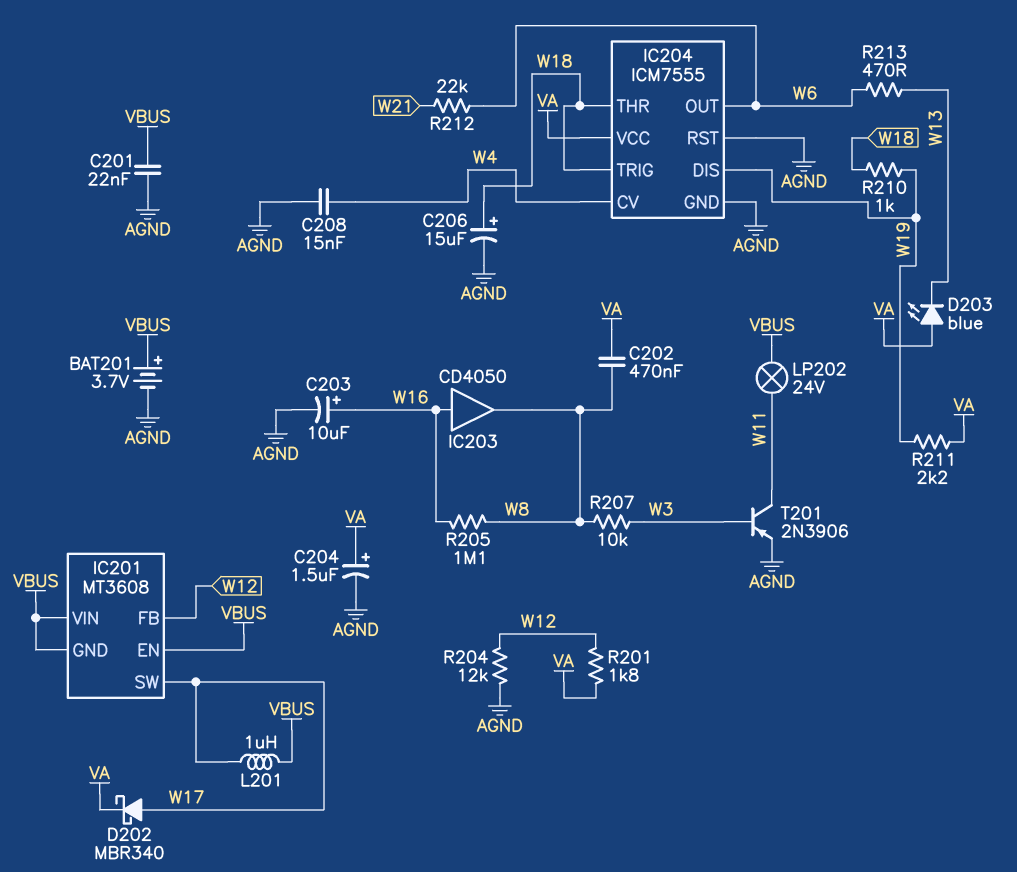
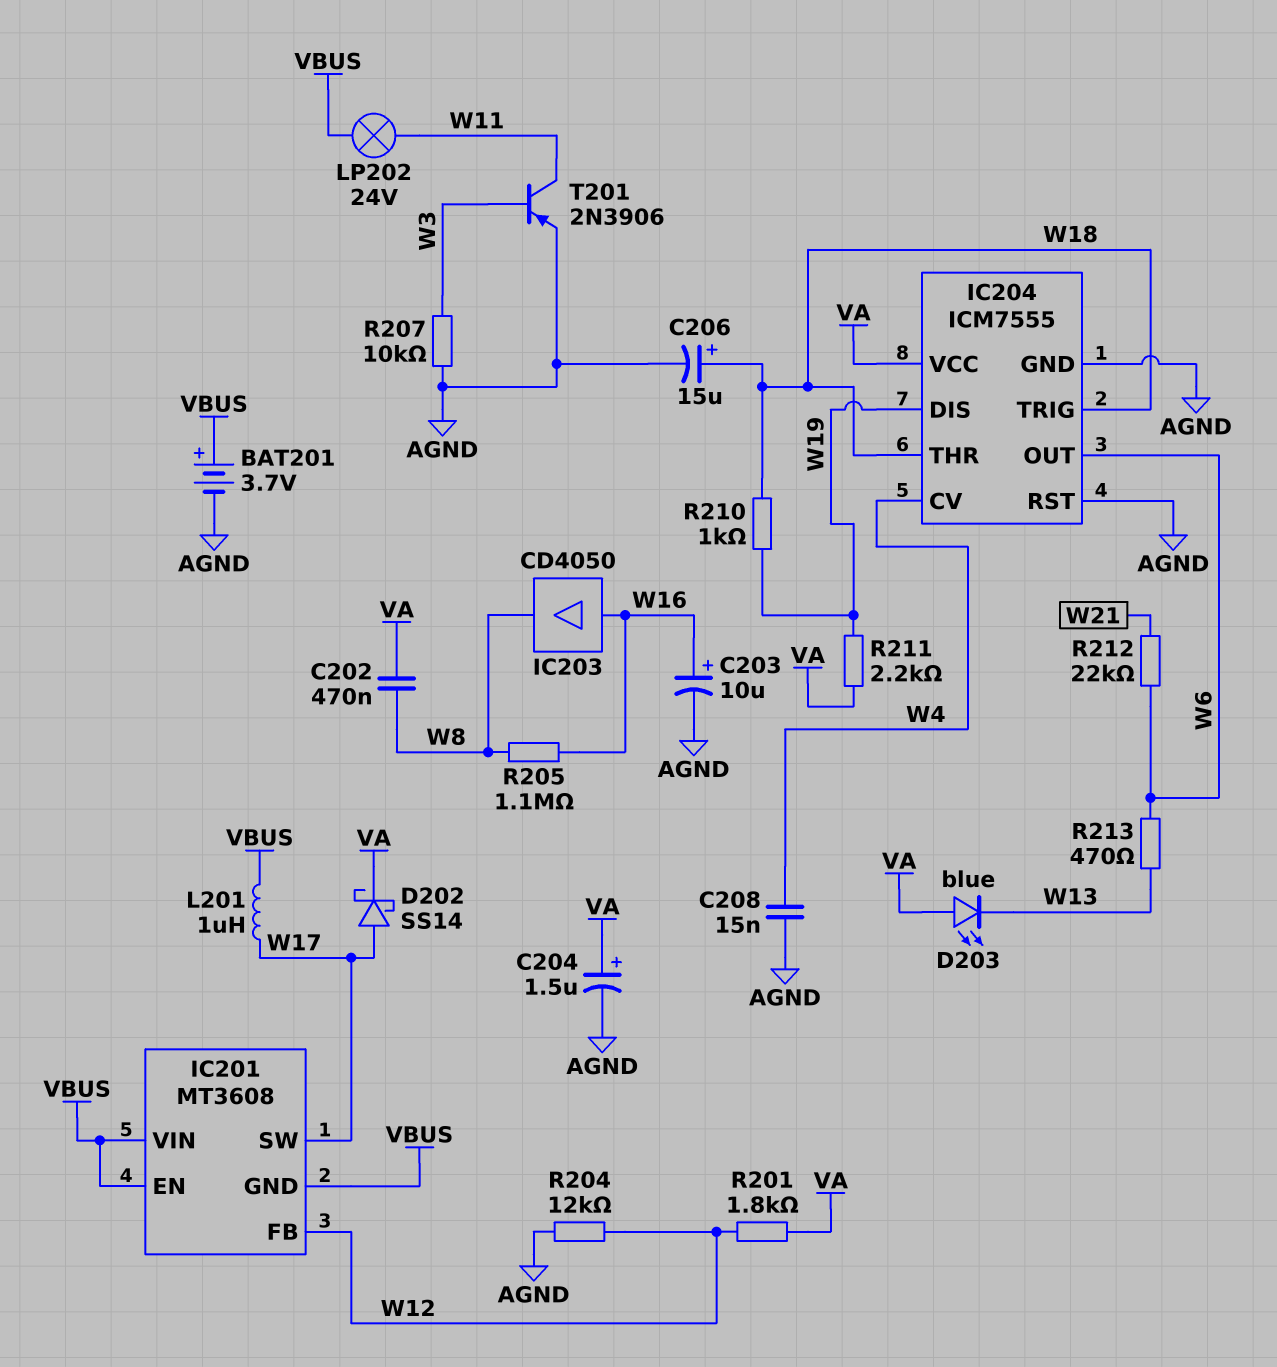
C201: 22nF (AGND, VBUS) -> none
D202: schottky MBR340 (A W17, K VA) -> schottky SS14 (A W17, K VA)
R207: 10k (W3, W8) -> 10k (AGND, W3)

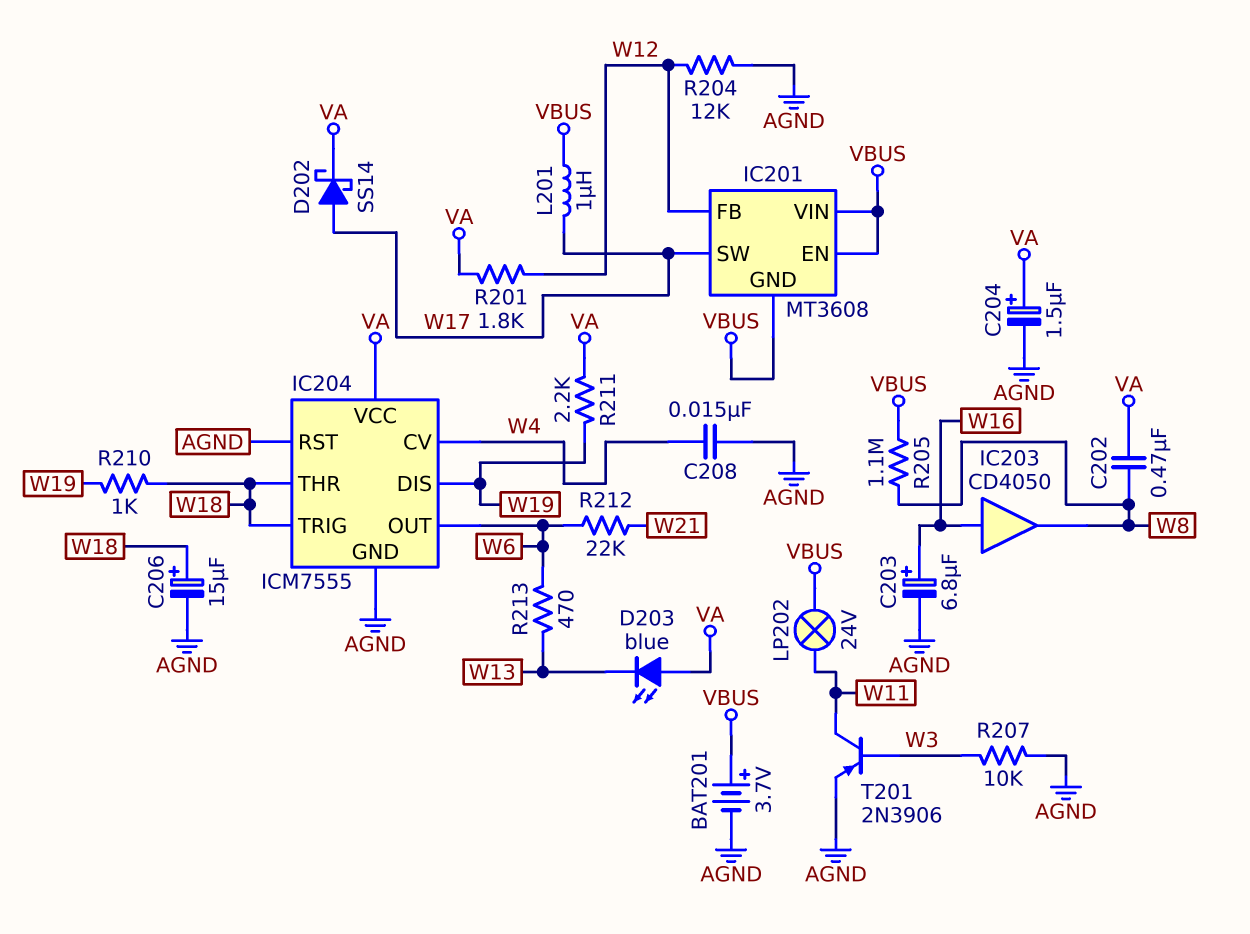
C203: 10uF (plus W16, minus AGND) -> 6.8uF (plus W16, minus AGND)
R205: 1.1M (W8, W16) -> 1.1M (VBUS, W8)

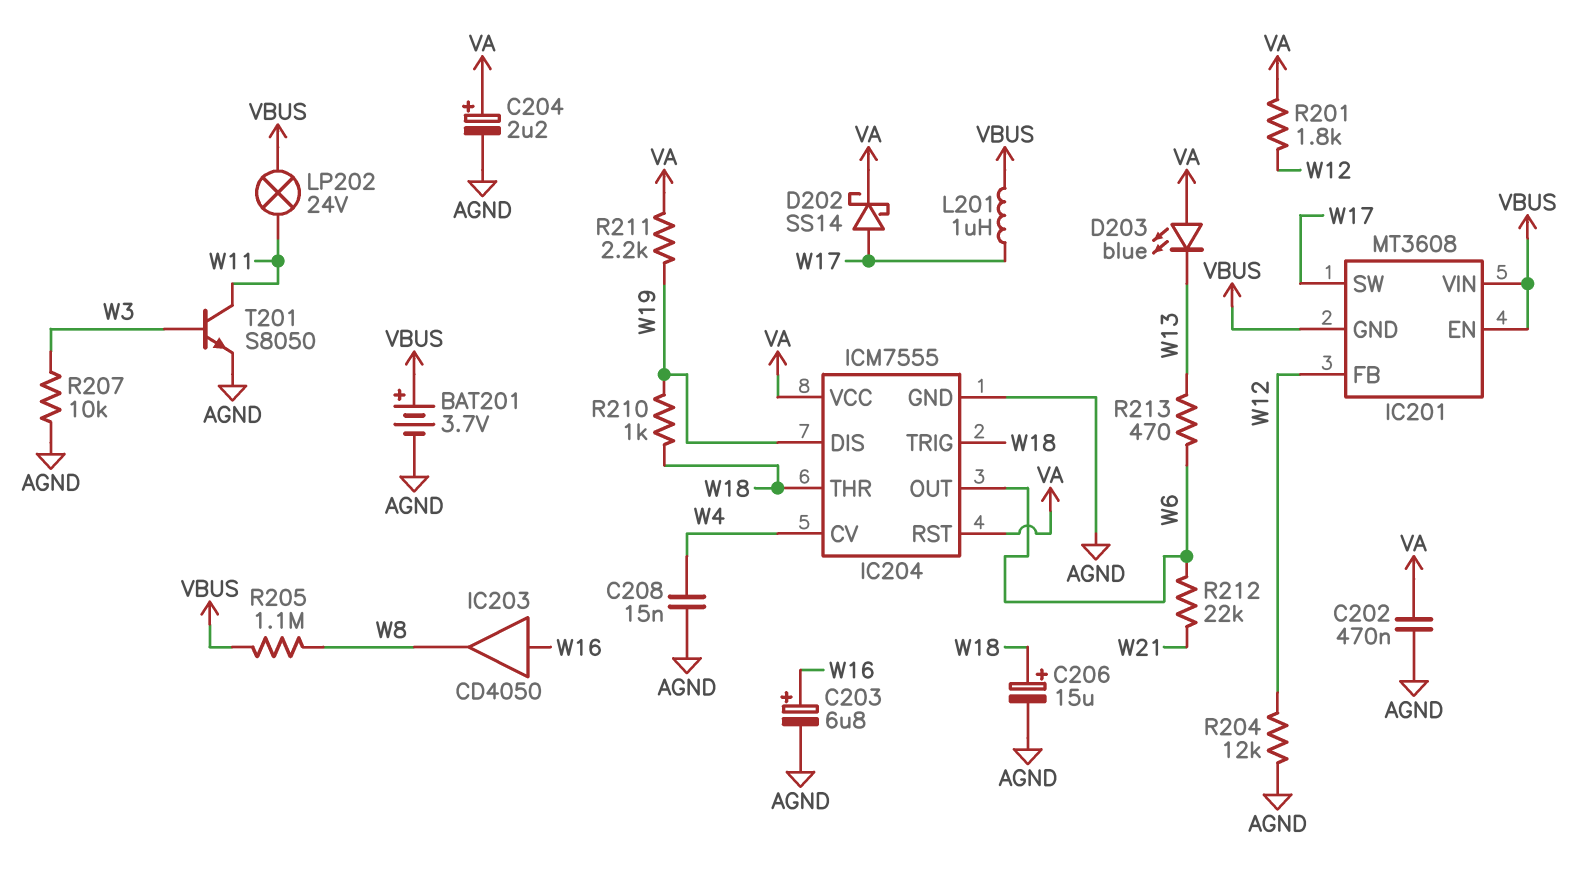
C202: 470nF (VA, W8) -> 470nF (AGND, VA)
C204: 1.5uF (plus VA, minus AGND) -> 2.2uF (plus VA, minus AGND)
IC204 pin RST: AGND -> VA
T201: PNP 2N3906 (B W3, C W11, E AGND) -> NPN S8050 (B W3, C W11, E AGND)

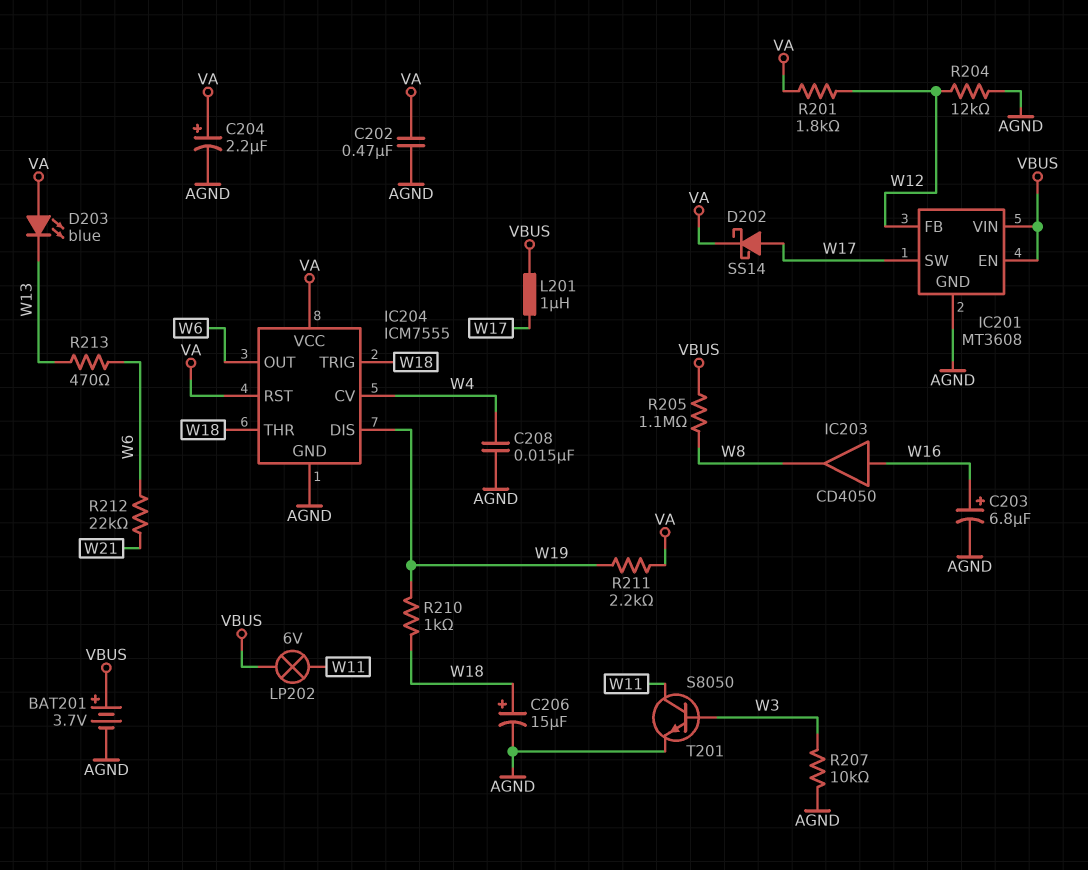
IC201 pin GND: VBUS -> AGND
LP202: lamp 24V (VBUS, W11) -> lamp 6V (VBUS, W11)

